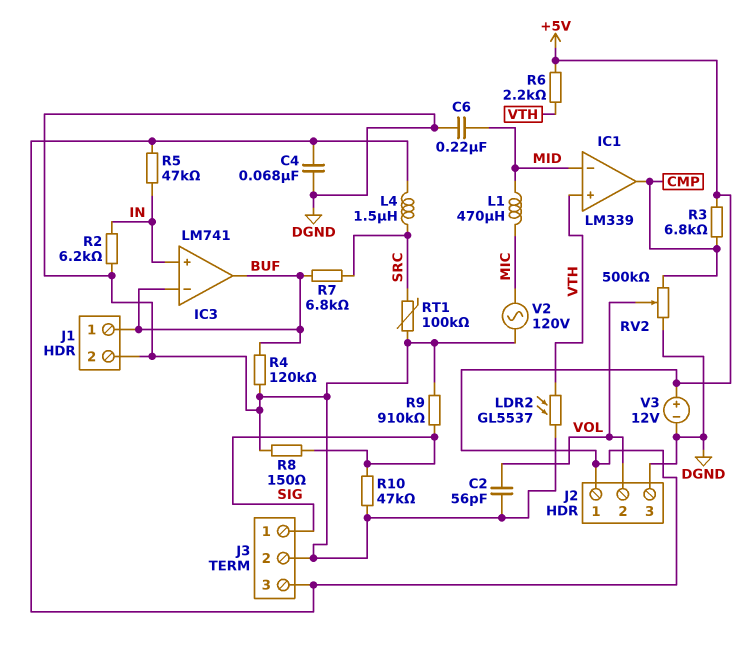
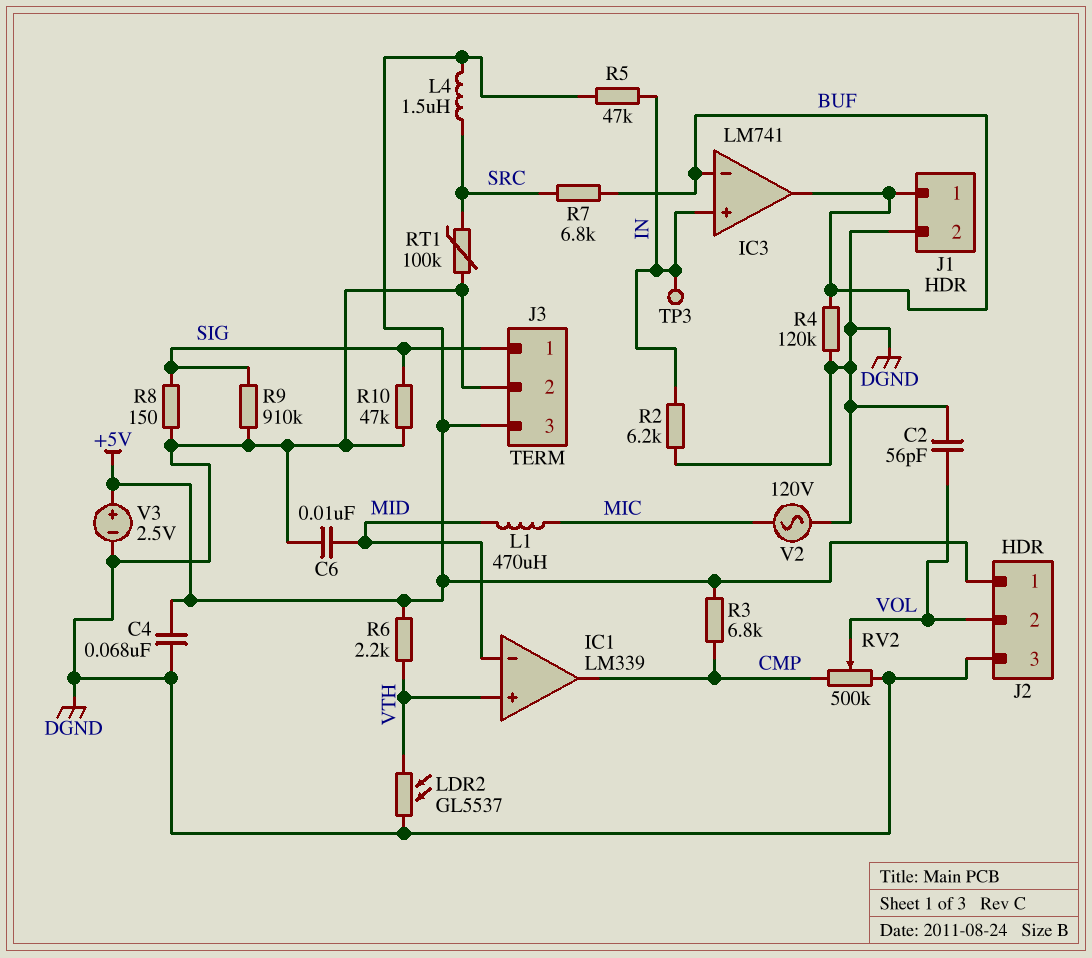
C6: 220nF (DGND, MID) -> 10nF (DGND, MID)
TP3: none -> test point (IN)
V3: 12V (plus +5V, minus DGND) -> 2.5V (plus +5V, minus DGND)

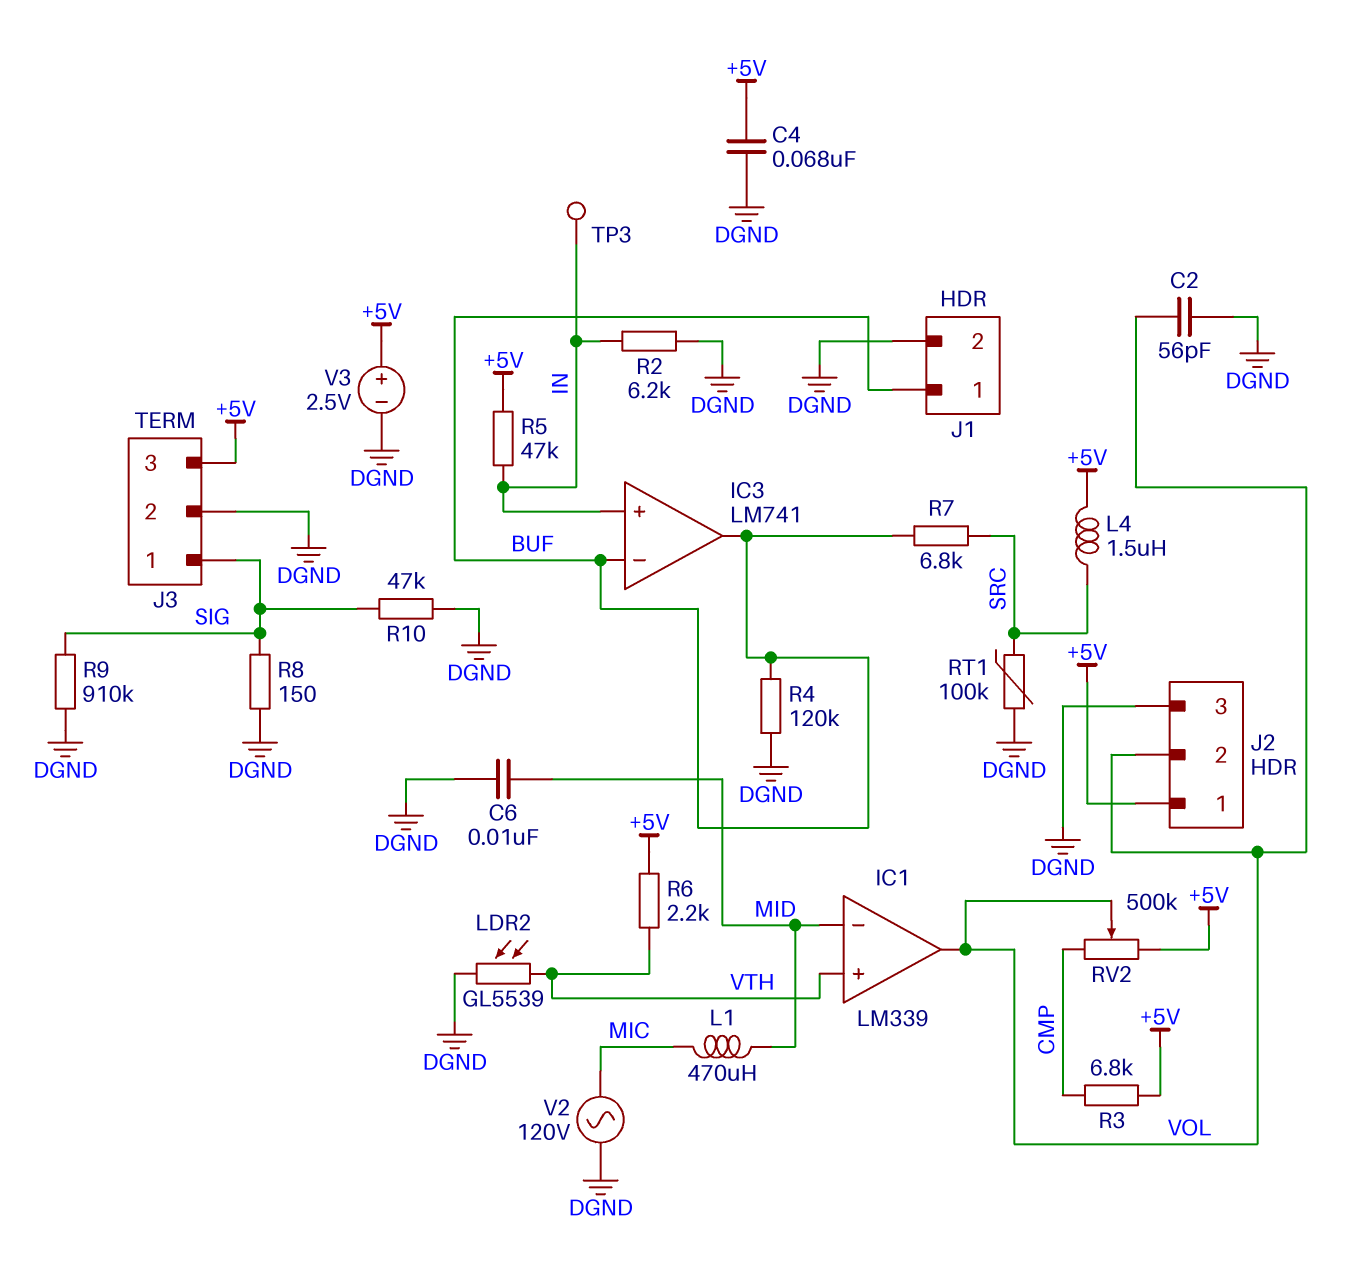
IC1 pin out: CMP -> VOL
LDR2: GL5537 (DGND, VTH) -> GL5539 (DGND, VTH)
RV2: 500k (CMP, DGND, wiper VOL) -> 500k (+5V, CMP, wiper VOL)

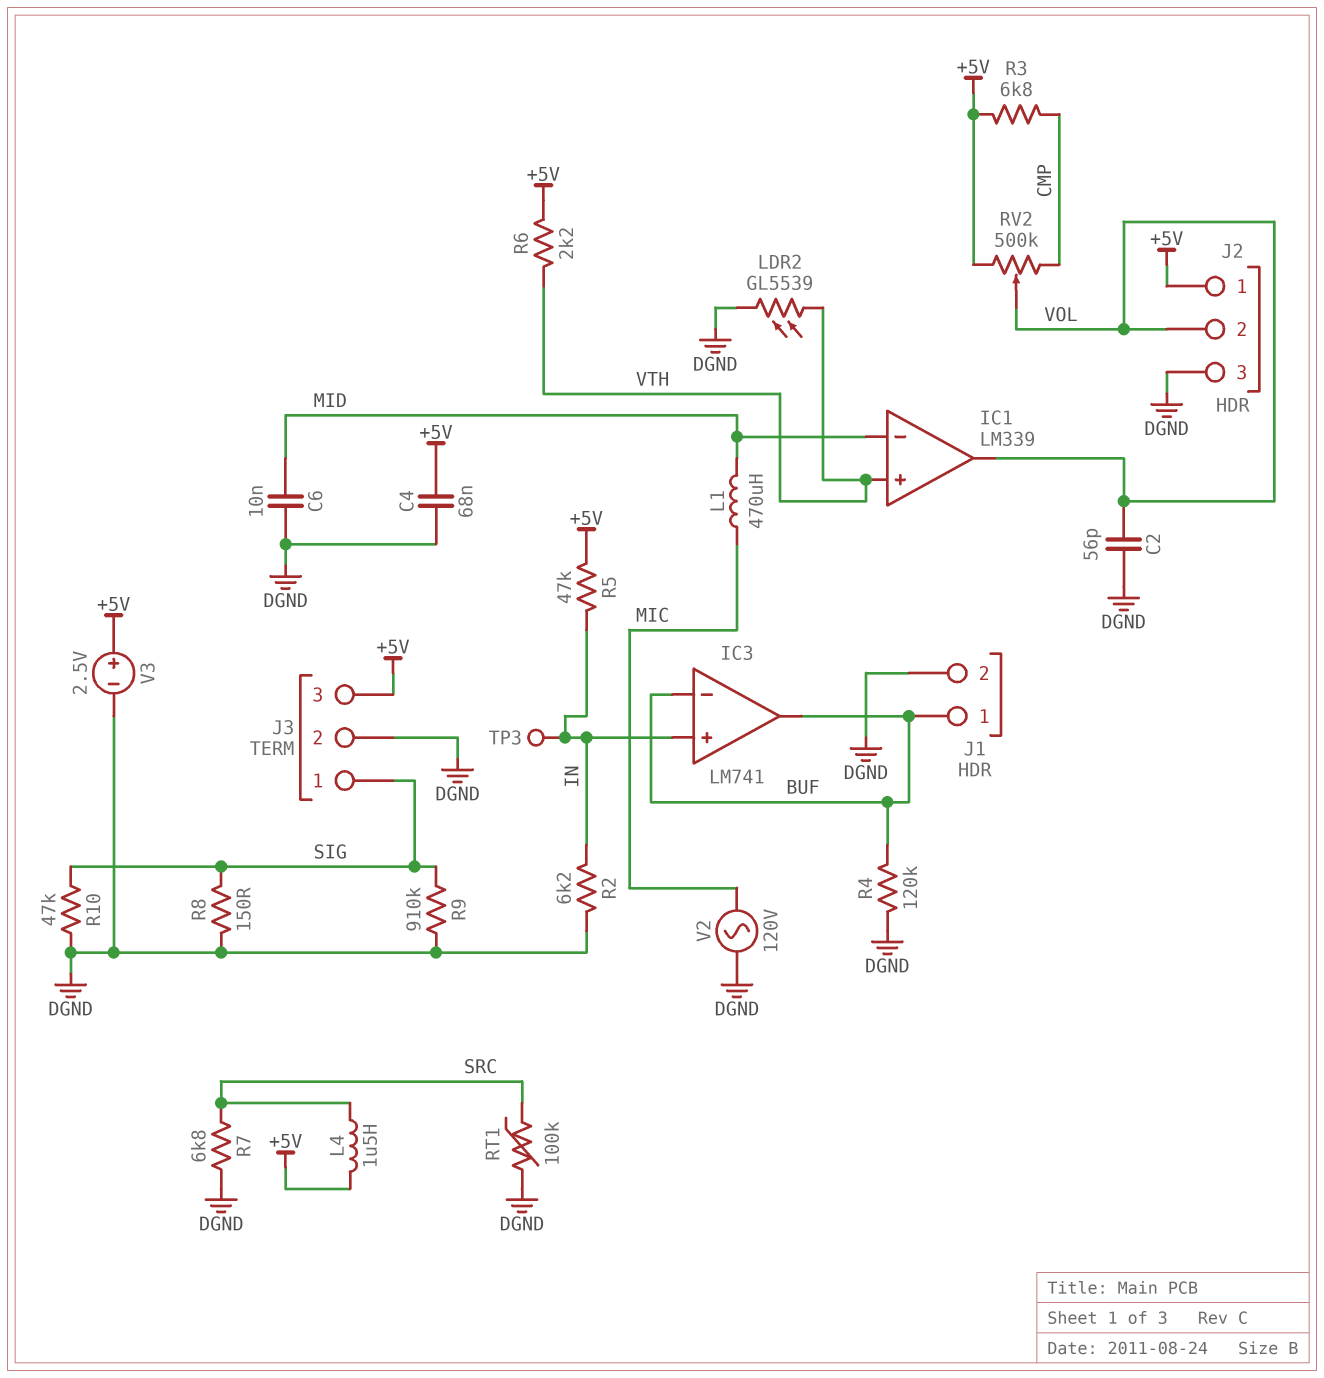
R7: 6.8k (BUF, SRC) -> 6.8k (DGND, SRC)

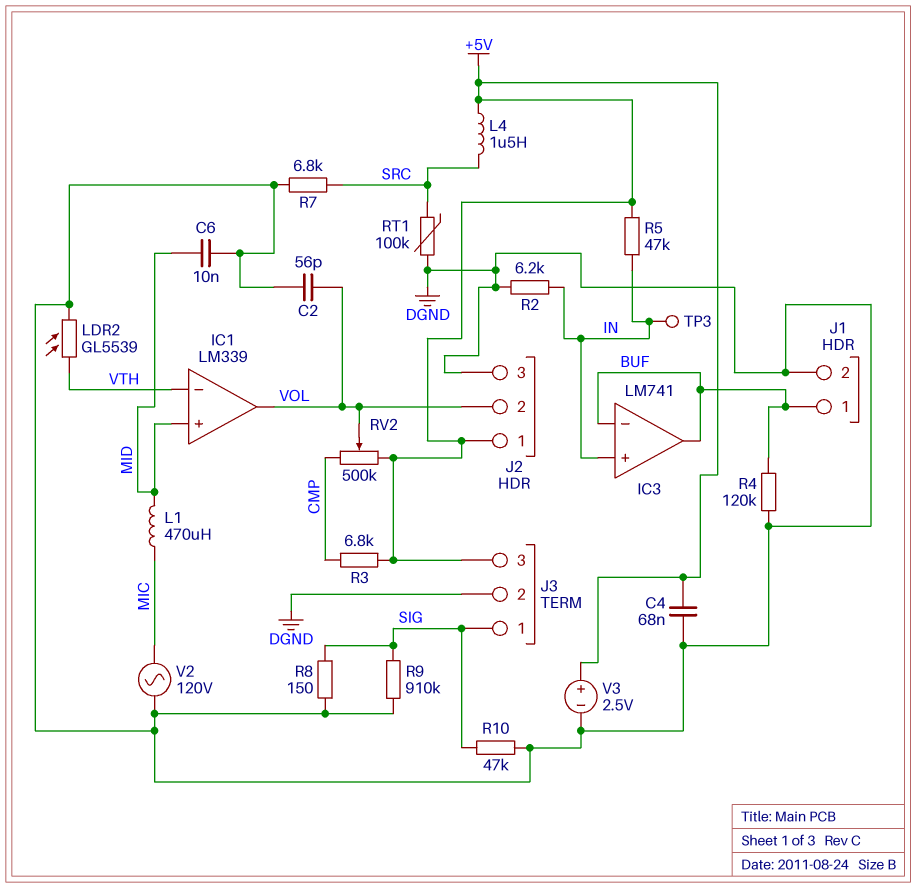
IC1 pin in+: VTH -> MID
IC1 pin in-: MID -> VTH
R6: 2.2k (+5V, VTH) -> none

